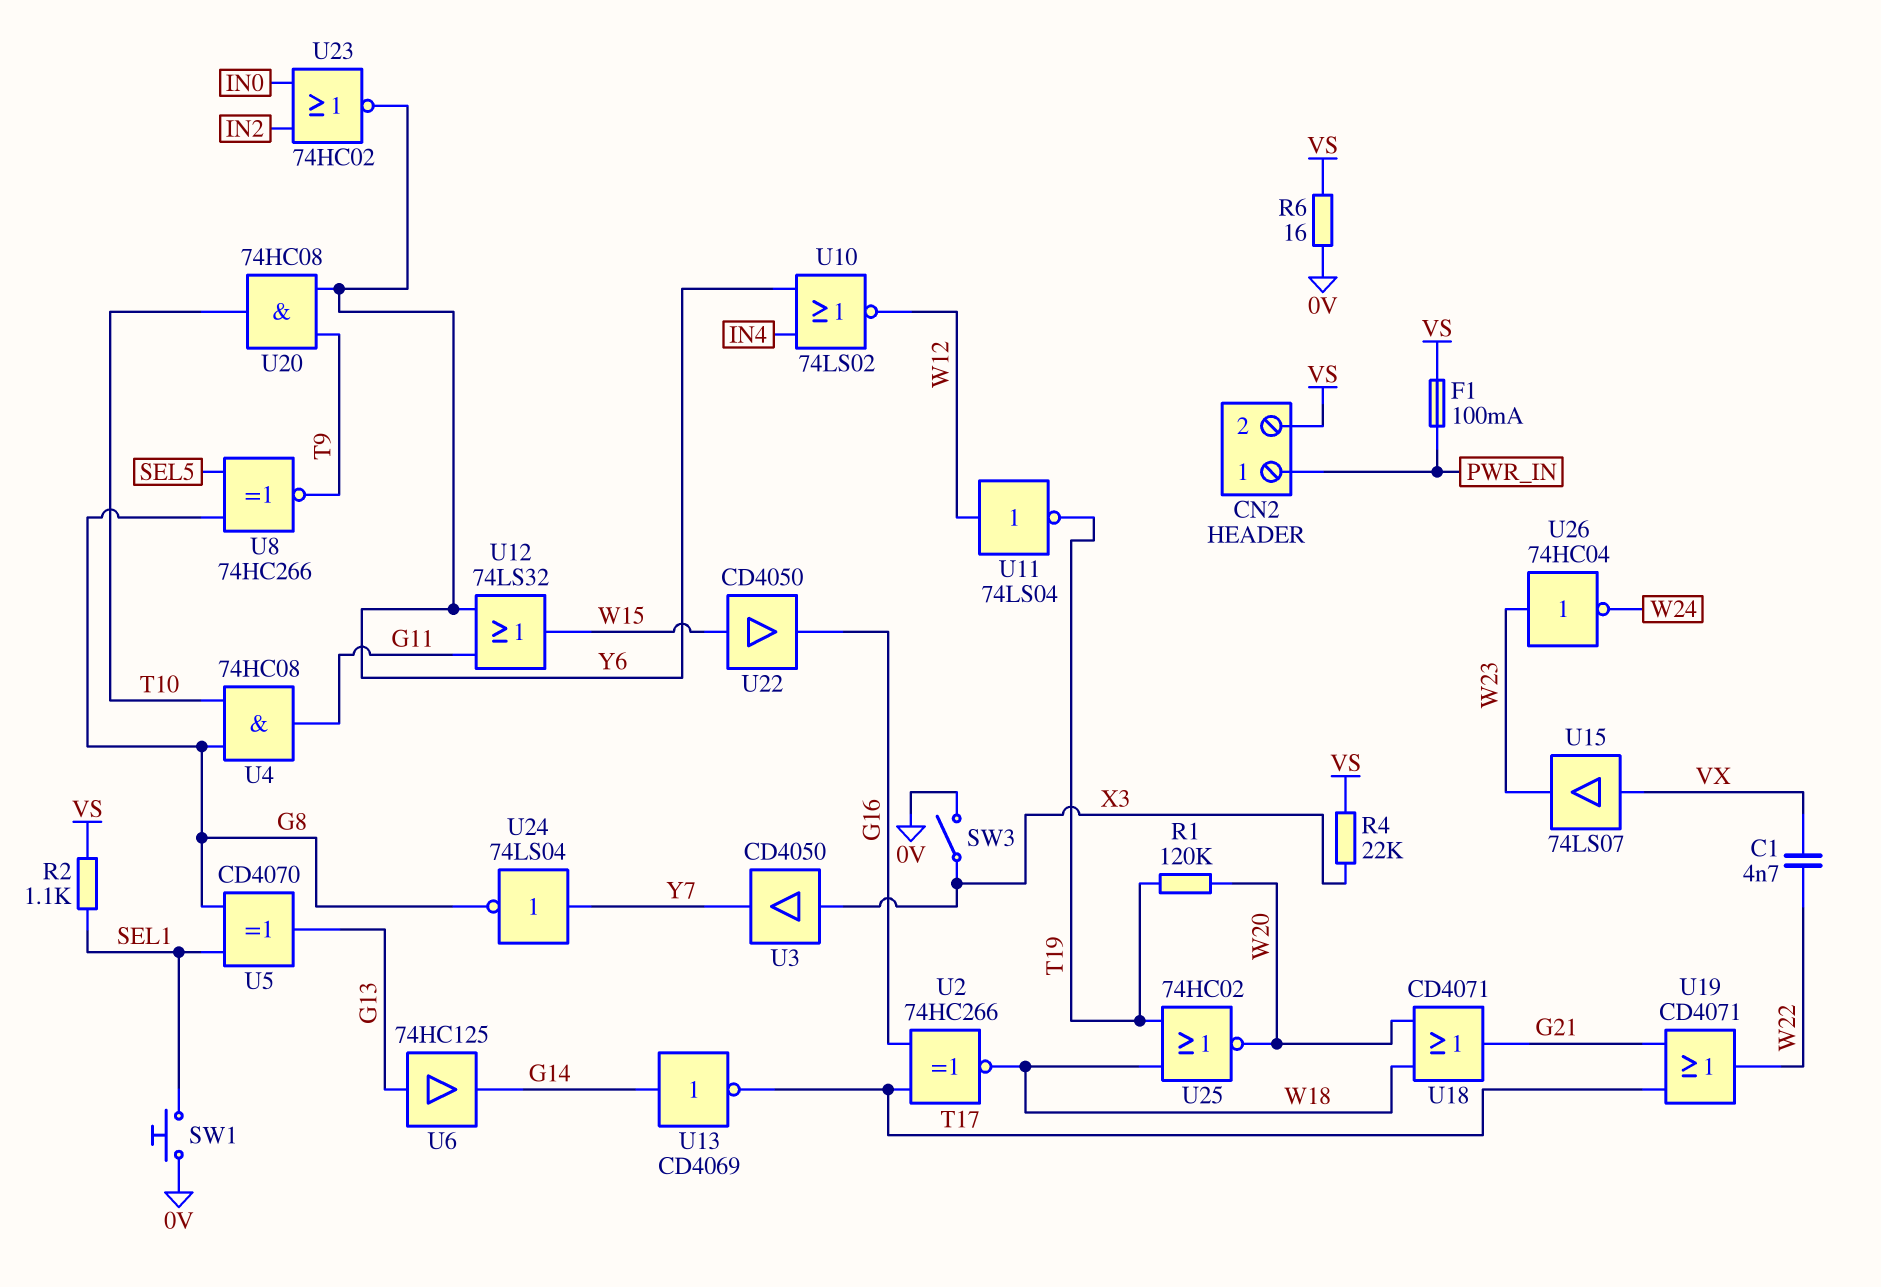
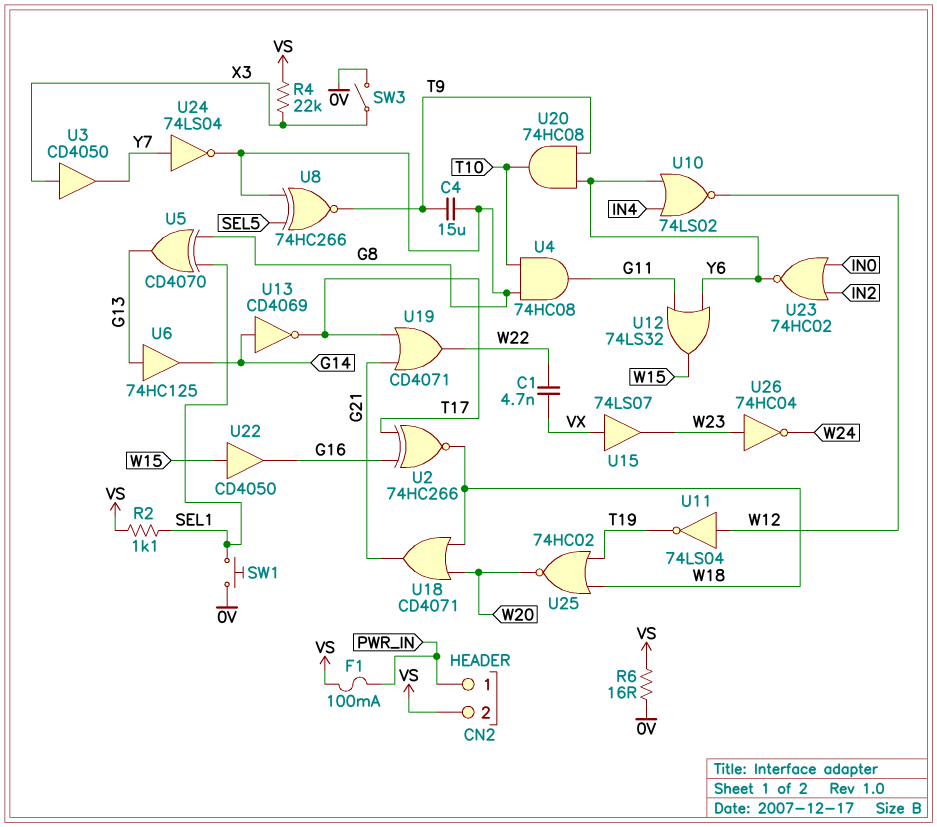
C4: none -> 15uF (G8, T9)
R1: 120k (T19, W20) -> none

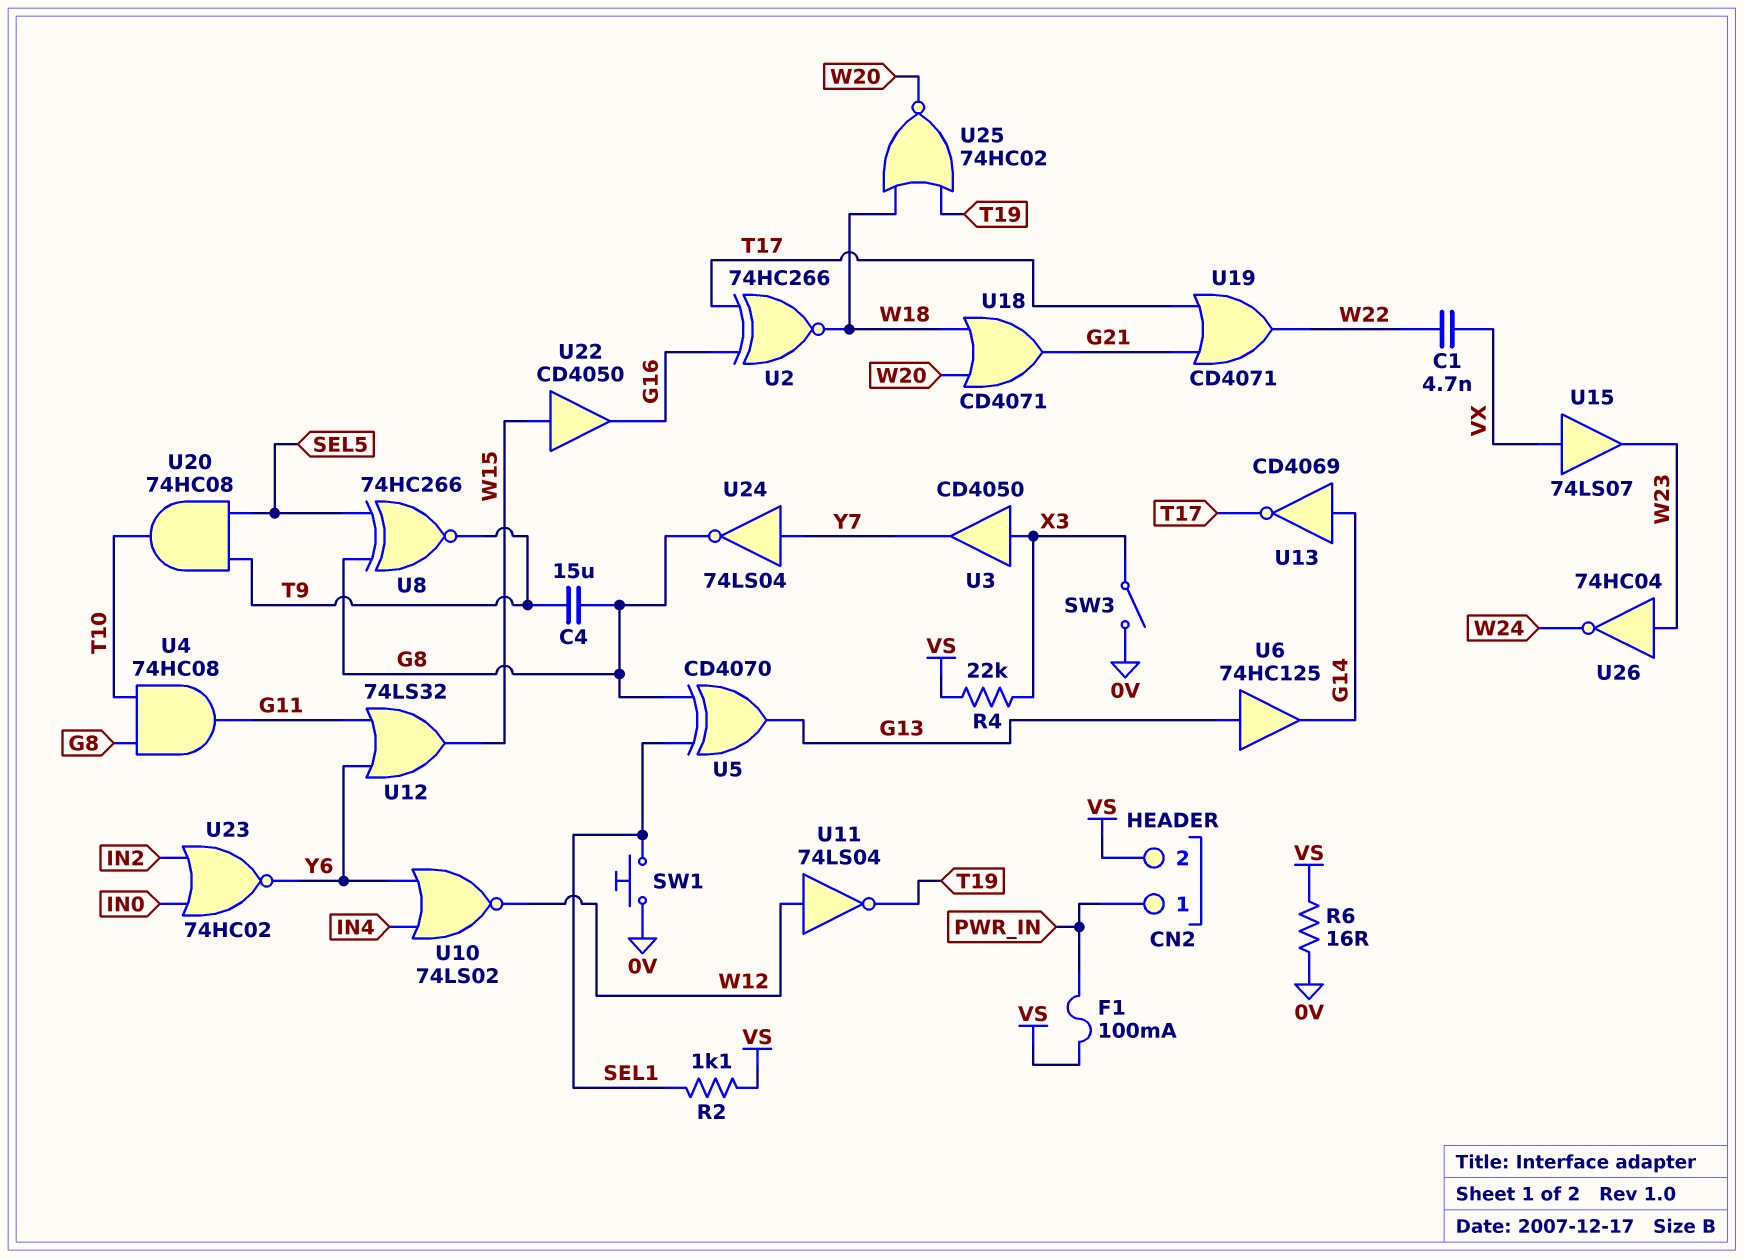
U20: AND 74HC08 (in T9, in Y6, out T10) -> AND 74HC08 (in SEL5, in T9, out T10)

